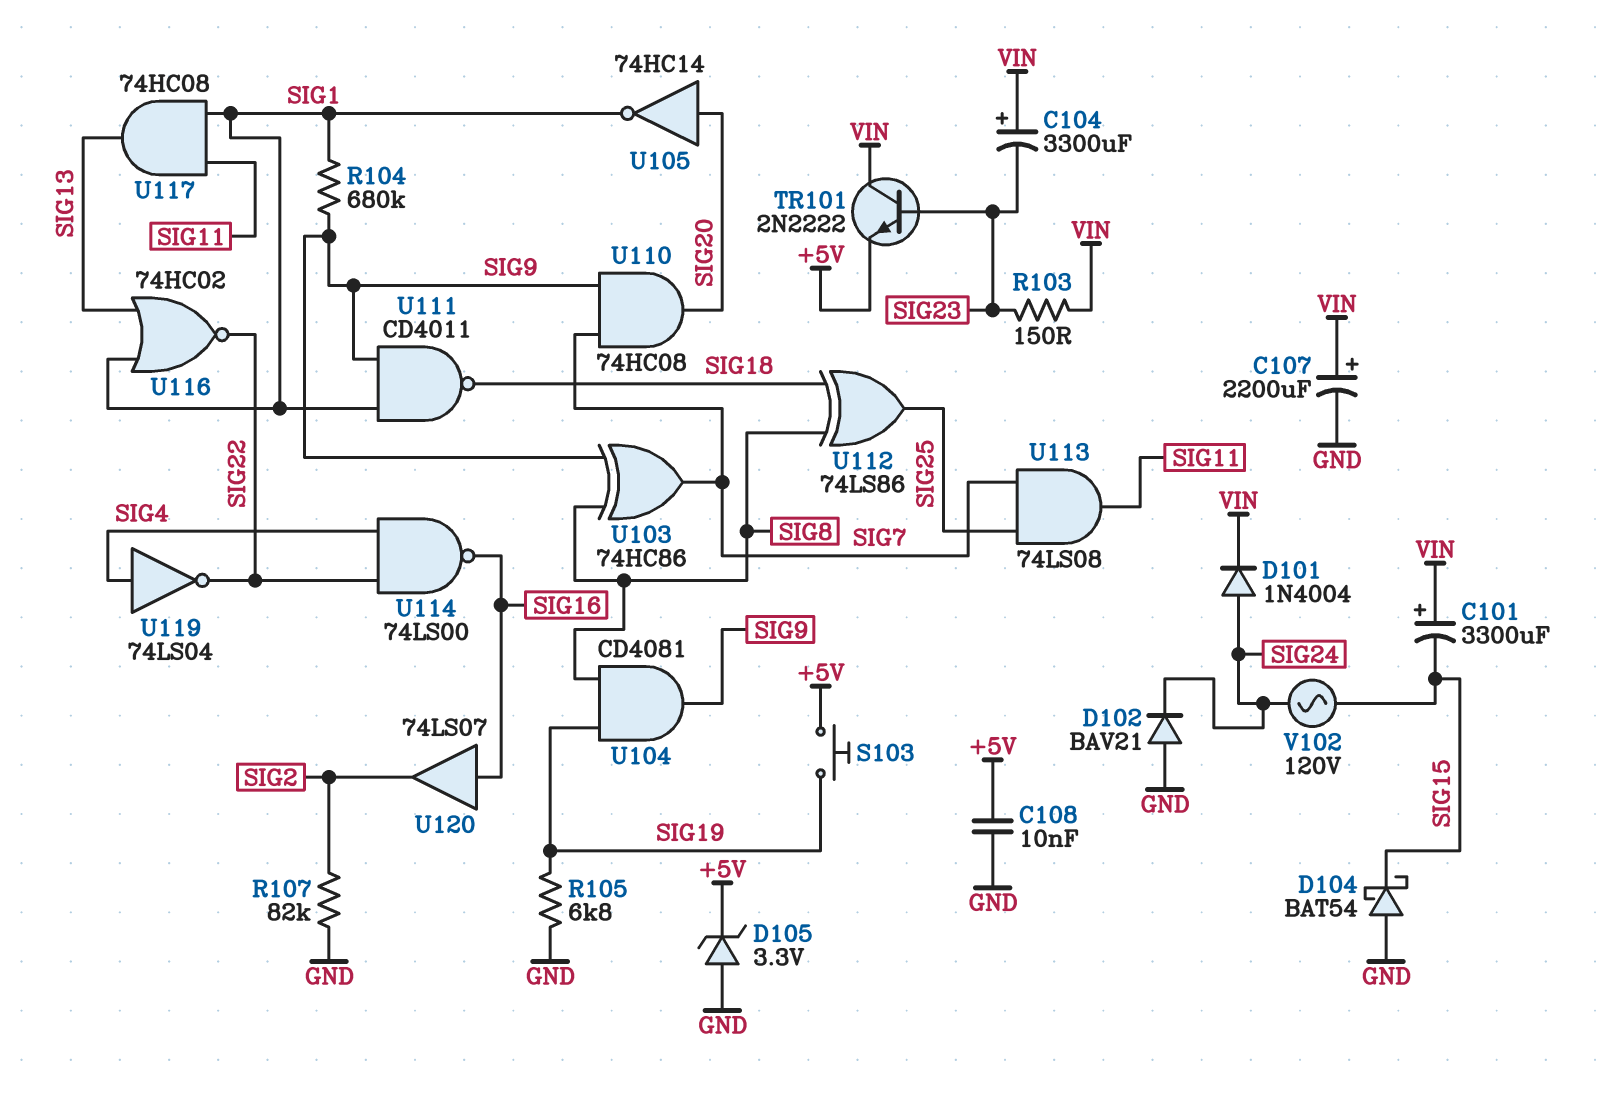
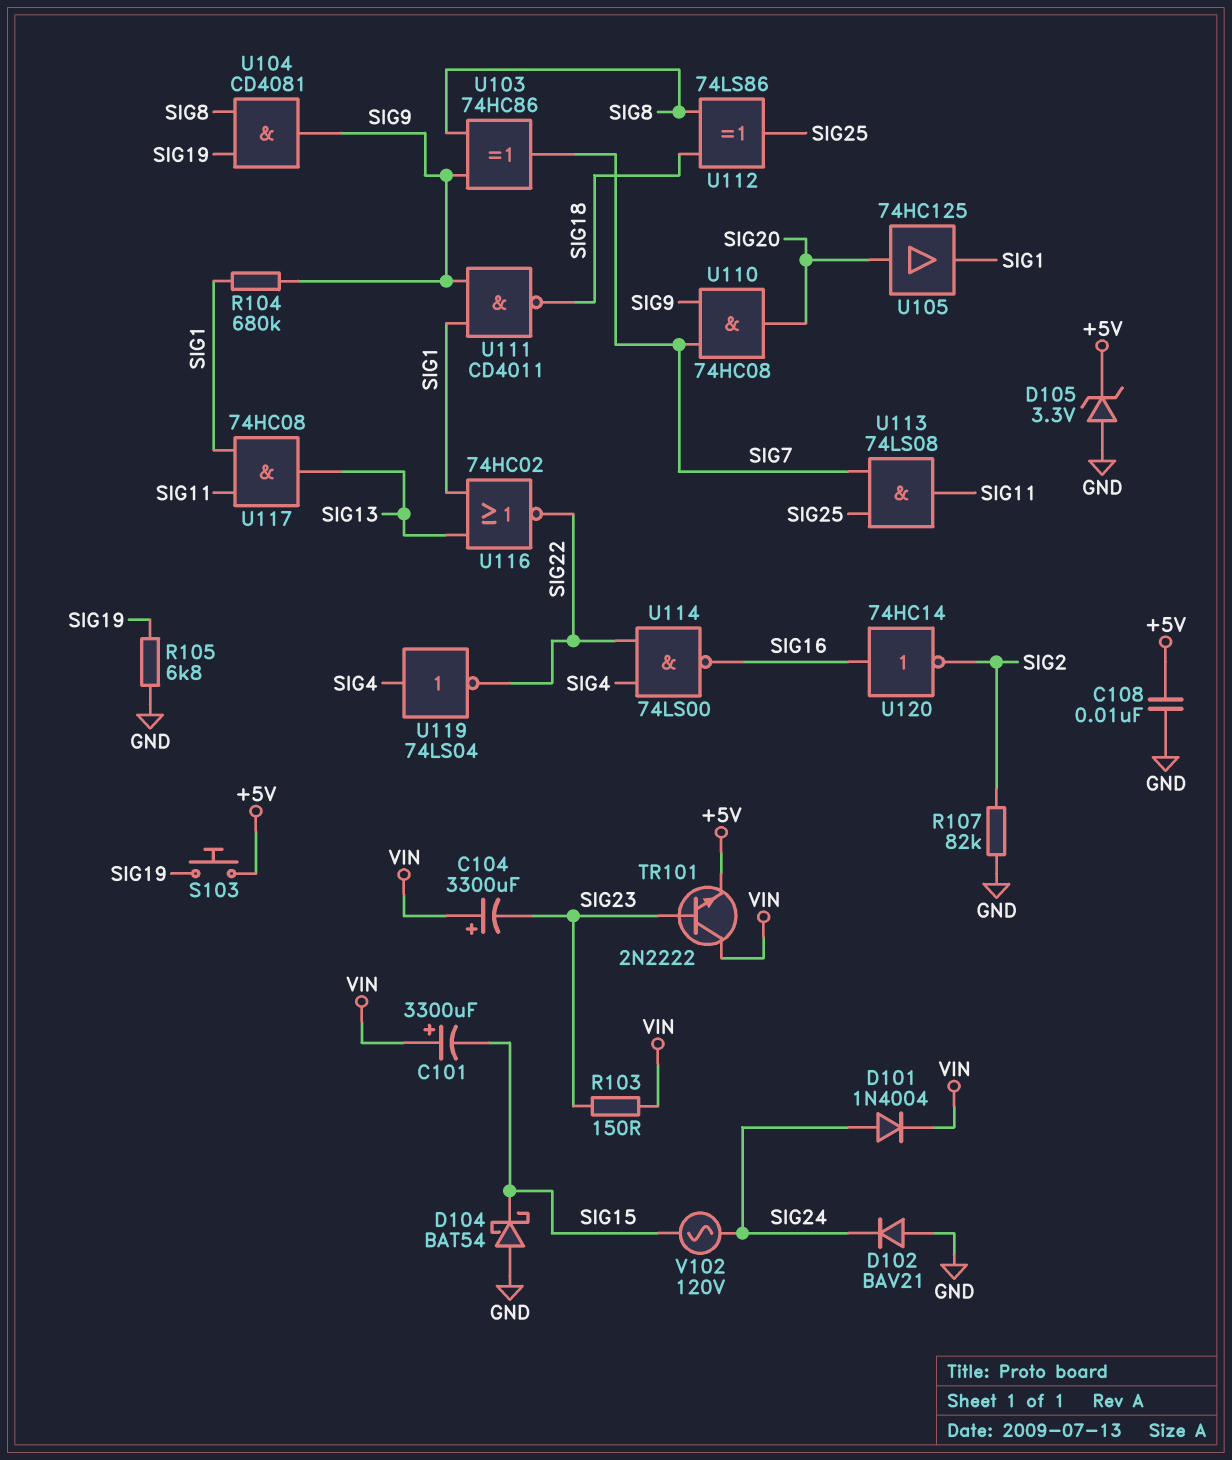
C107: 2200uF (plus VIN, minus GND) -> none
U105: NOT 74HC14 (in SIG20, out SIG1) -> buffer 74HC125 (in SIG20, out SIG1)
U120: buffer 74LS07 (in SIG16, out SIG2) -> NOT 74HC14 (in SIG16, out SIG2)

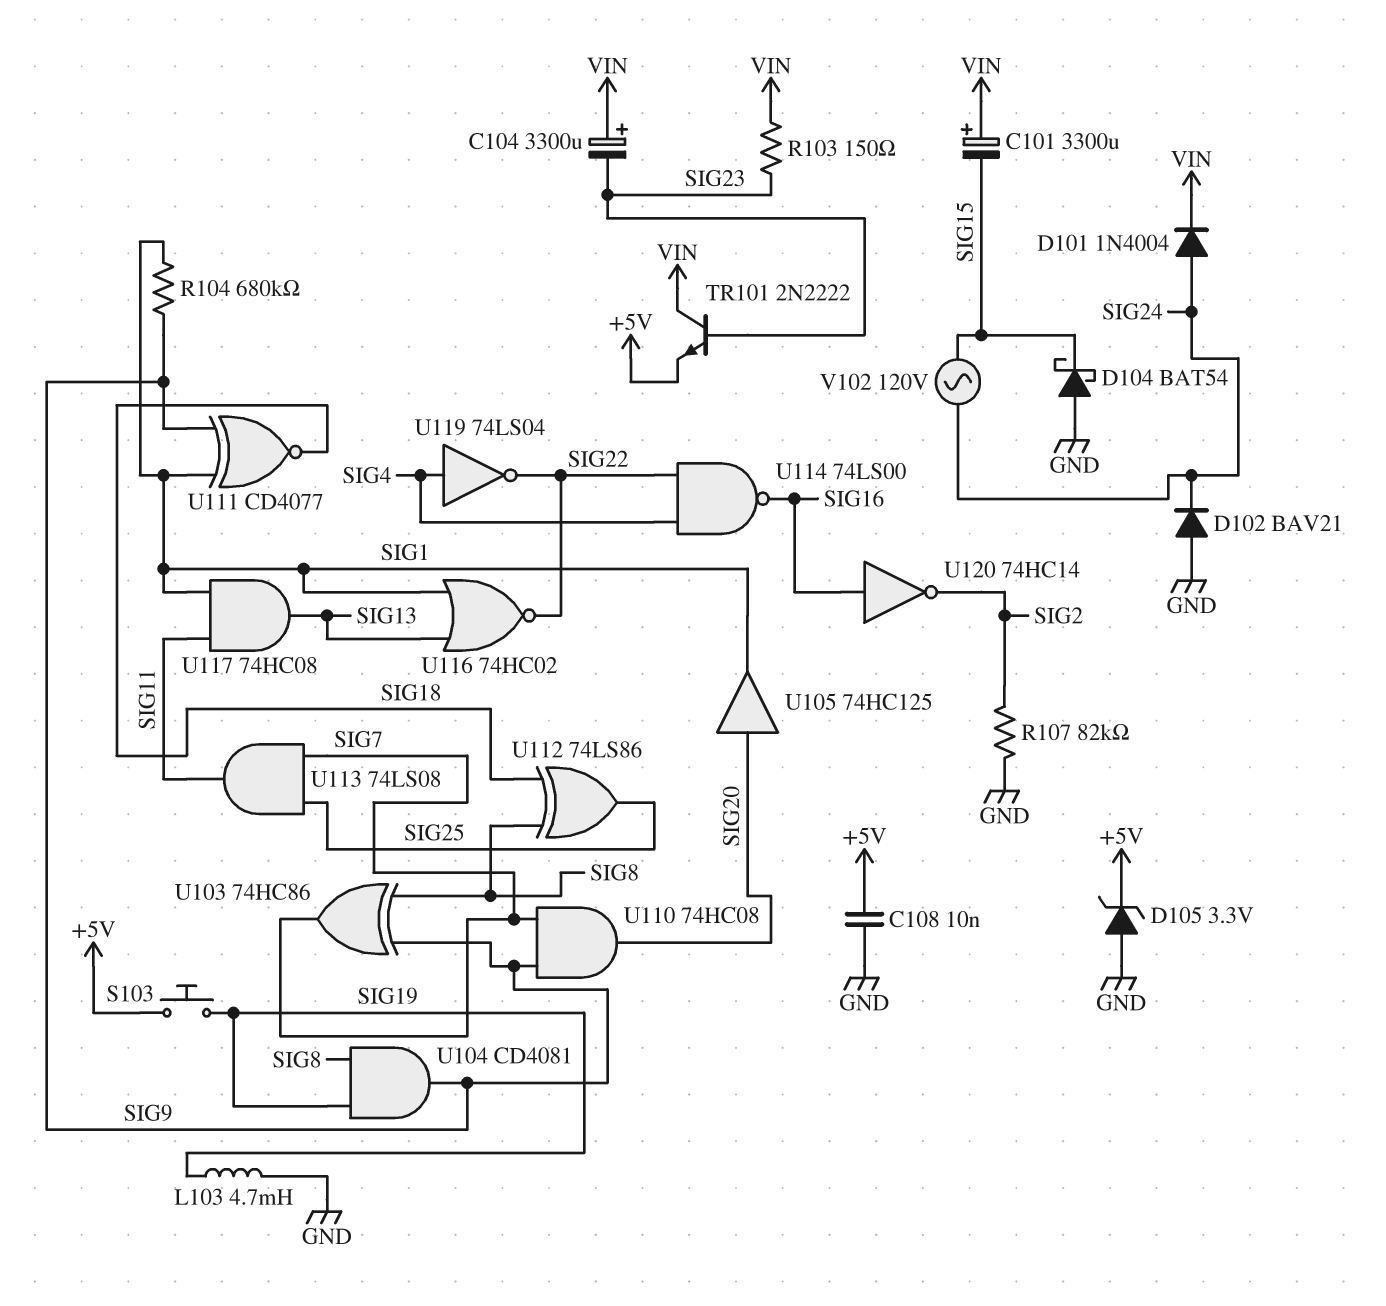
L103: none -> 4.7mH (GND, SIG19)
R105: 6.8k (GND, SIG19) -> none
U111: NAND CD4011 (in SIG1, in SIG9, out SIG18) -> XNOR CD4077 (in SIG1, in SIG9, out SIG18)

